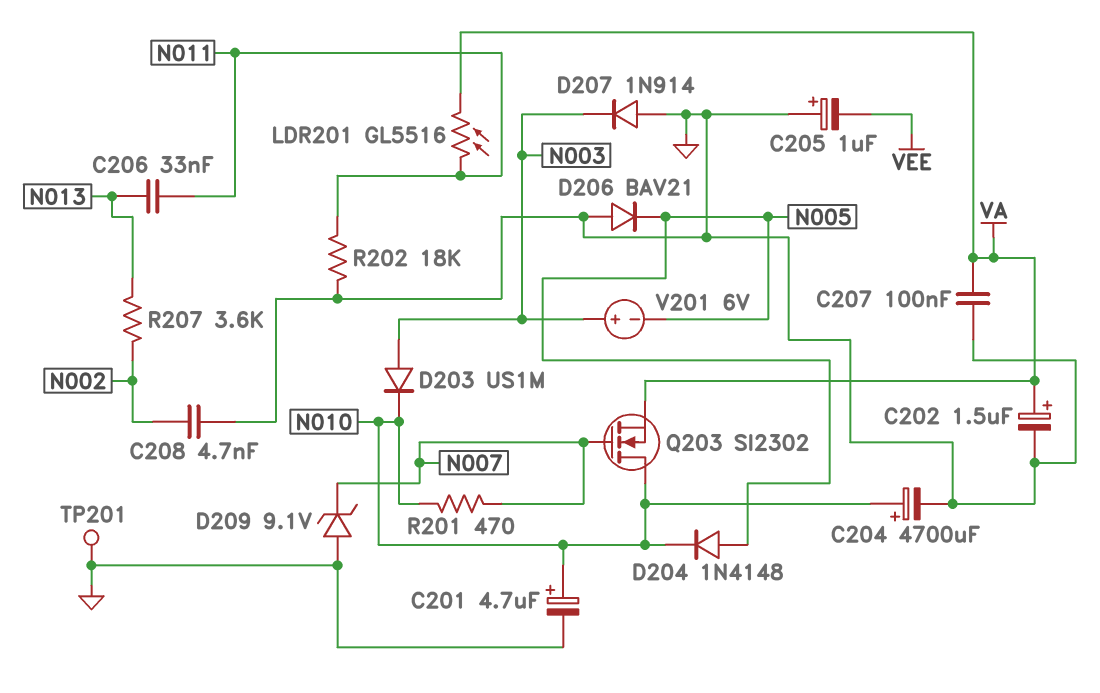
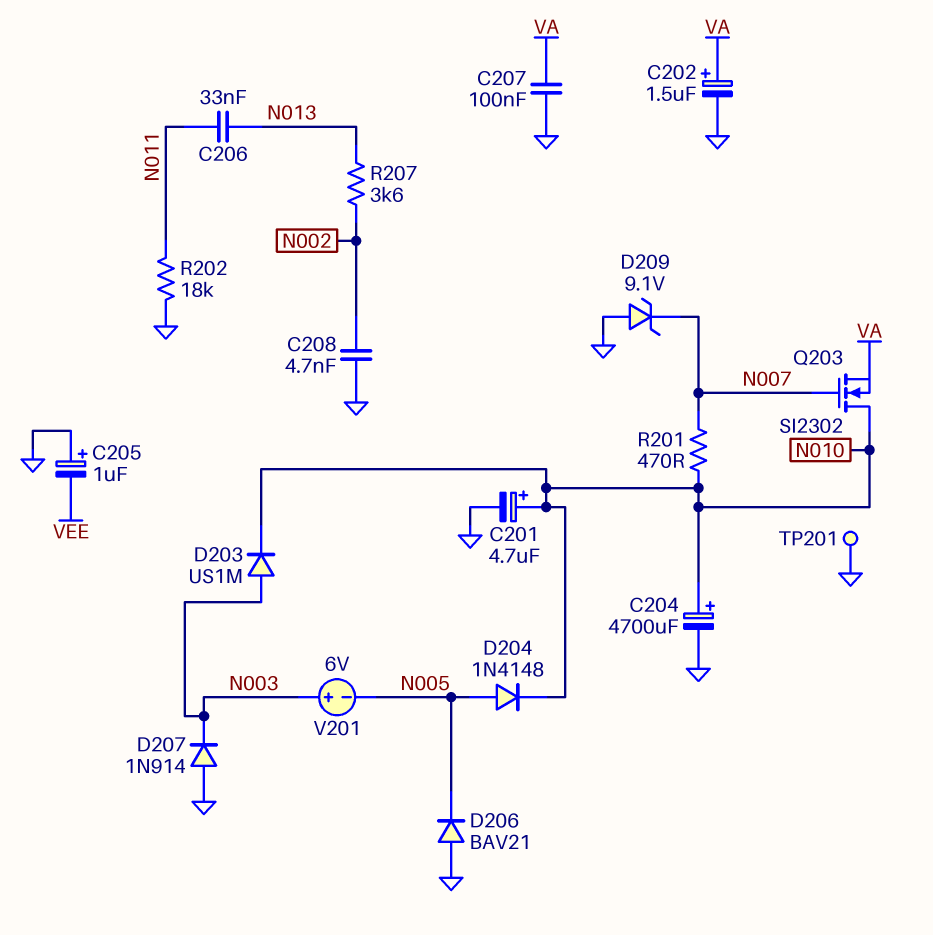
LDR201: GL5516 (N011, VA) -> none

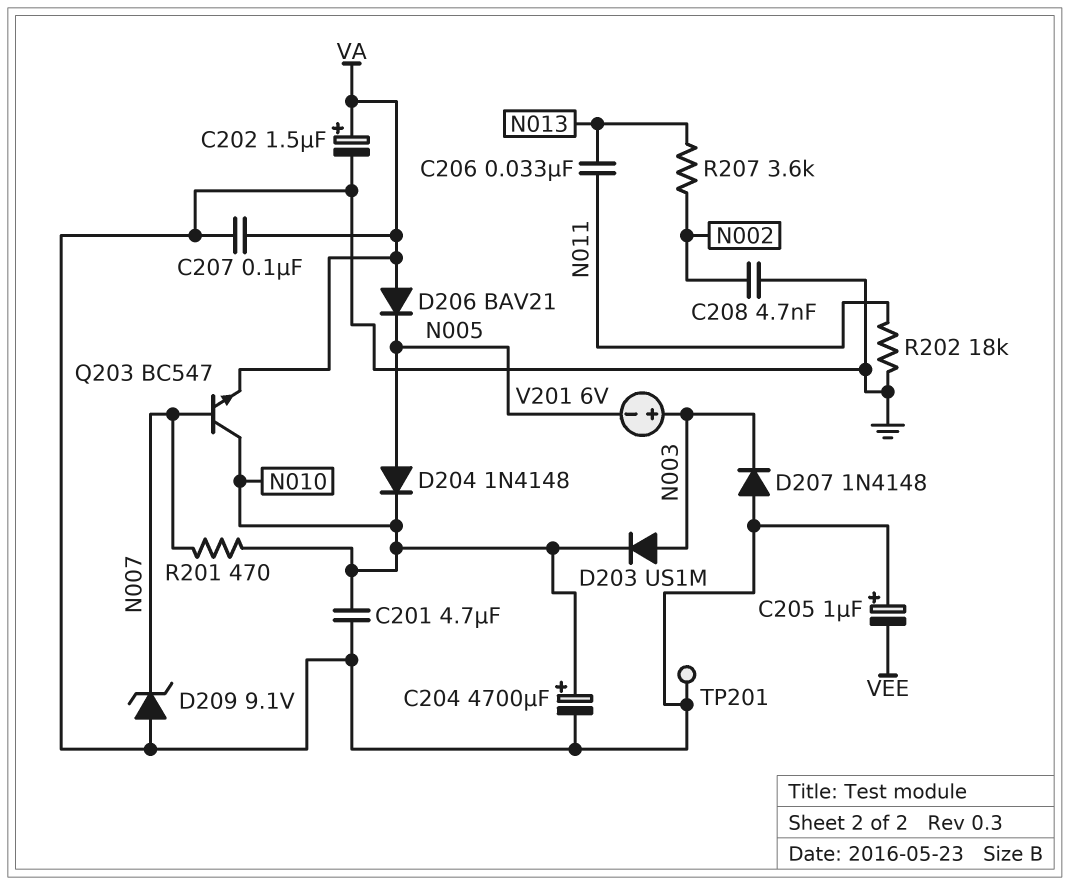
C201: 4.7uF (plus N010, minus GND) -> 4.7uF (GND, N010)
D206: diode BAV21 (A GND, K N005) -> diode BAV21 (A VA, K N005)
D207: diode 1N914 (A GND, K N003) -> diode 1N4148 (A GND, K N003)
Q203: NMOS SI2302 (G N007, D N010, S VA) -> NPN BC547 (B N007, C N010, E VA)

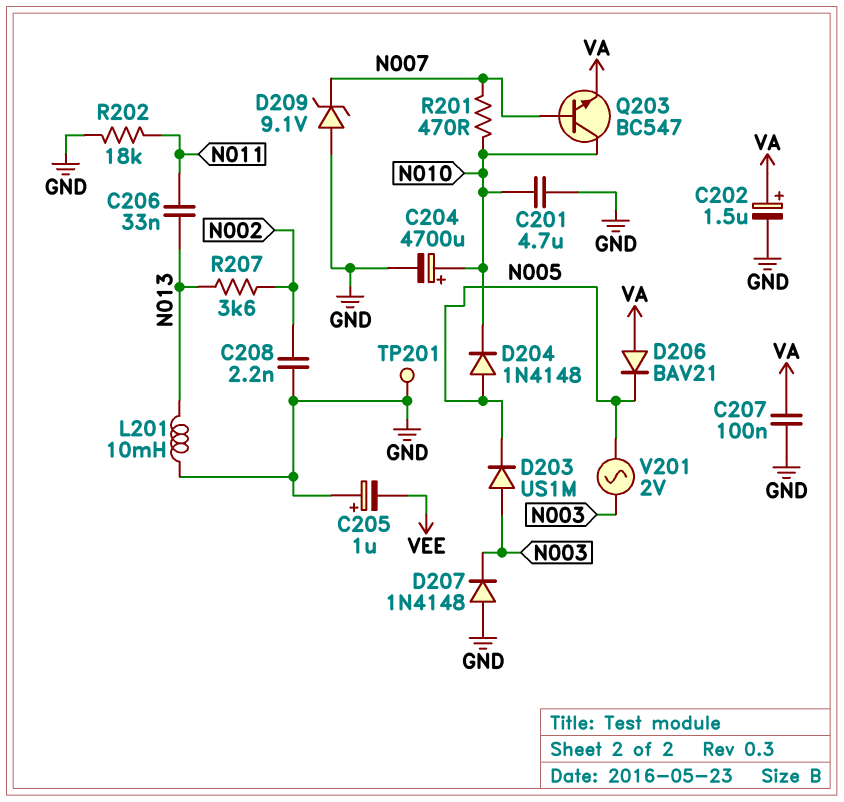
C208: 4.7nF (GND, N002) -> 2.2nF (GND, N002)
D203: diode US1M (A N003, K N010) -> diode US1M (A N003, K N005)
L201: none -> 10mH (GND, N013)
V201: 6V (plus N003, minus N005) -> AC 2V (N003, N005)

